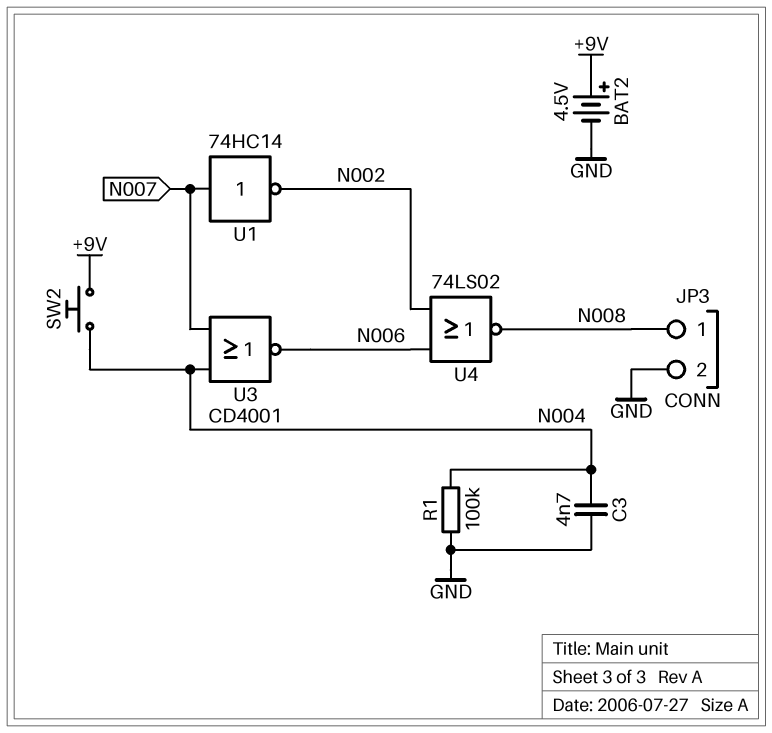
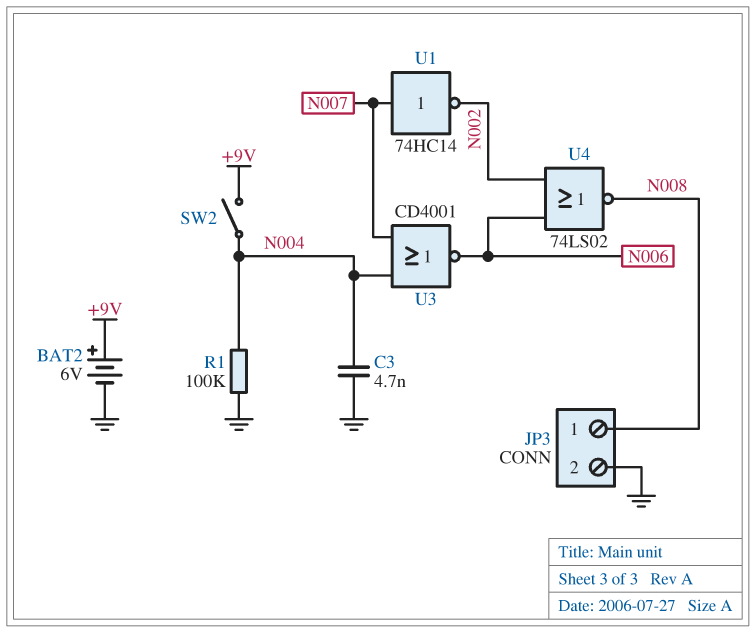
BAT2: 4.5V (plus +9V, minus GND) -> 6V (plus +9V, minus GND)
SW2: button (+9V, N004) -> switch (+9V, N004)

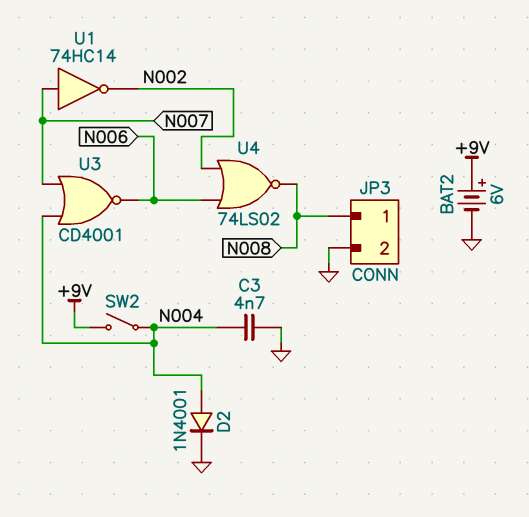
D2: none -> diode 1N4001 (A N004, K GND)
R1: 100k (GND, N004) -> none

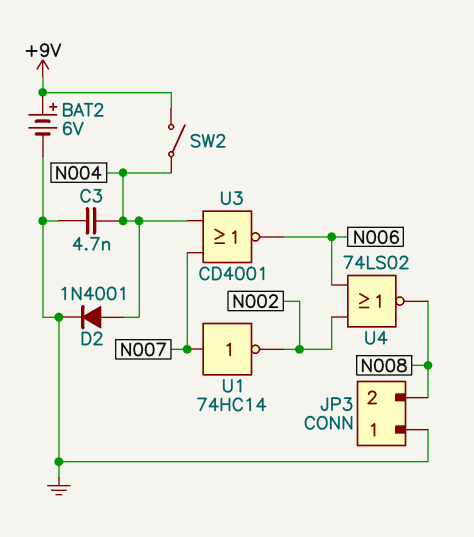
JP3 pin 1: N008 -> GND
JP3 pin 2: GND -> N008

